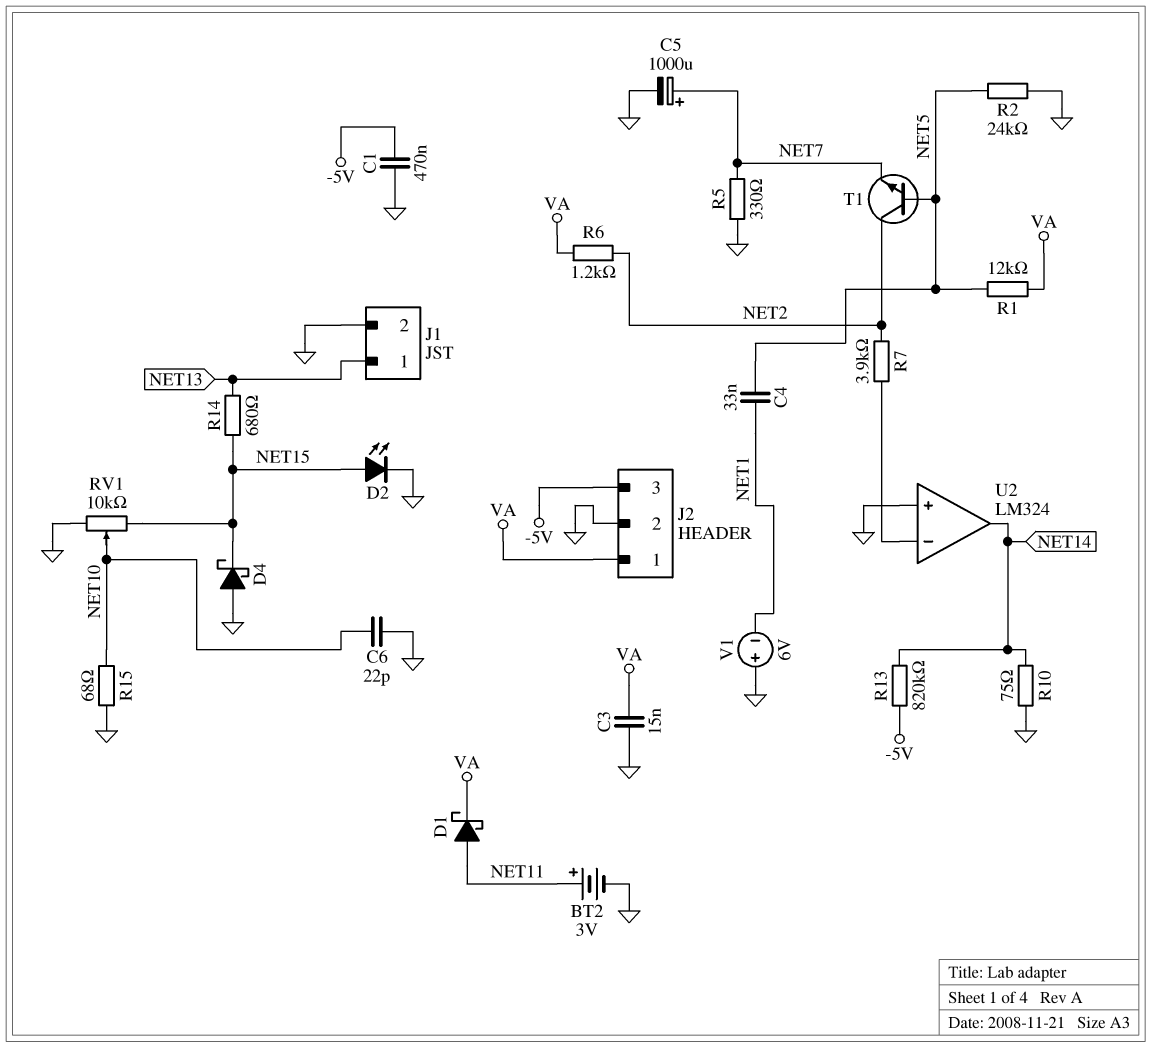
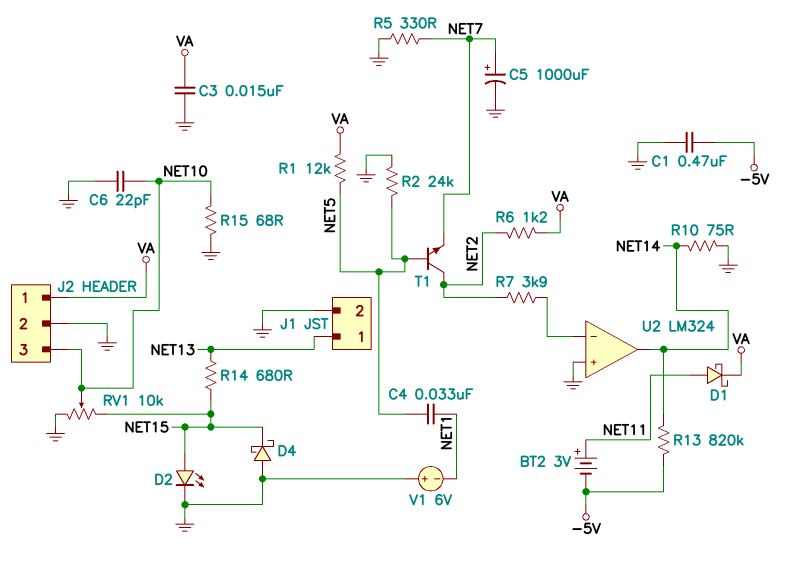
BT2: 3V (plus NET11, minus GND) -> 3V (plus NET11, minus -5V)
J2 pin 3: -5V -> NET10

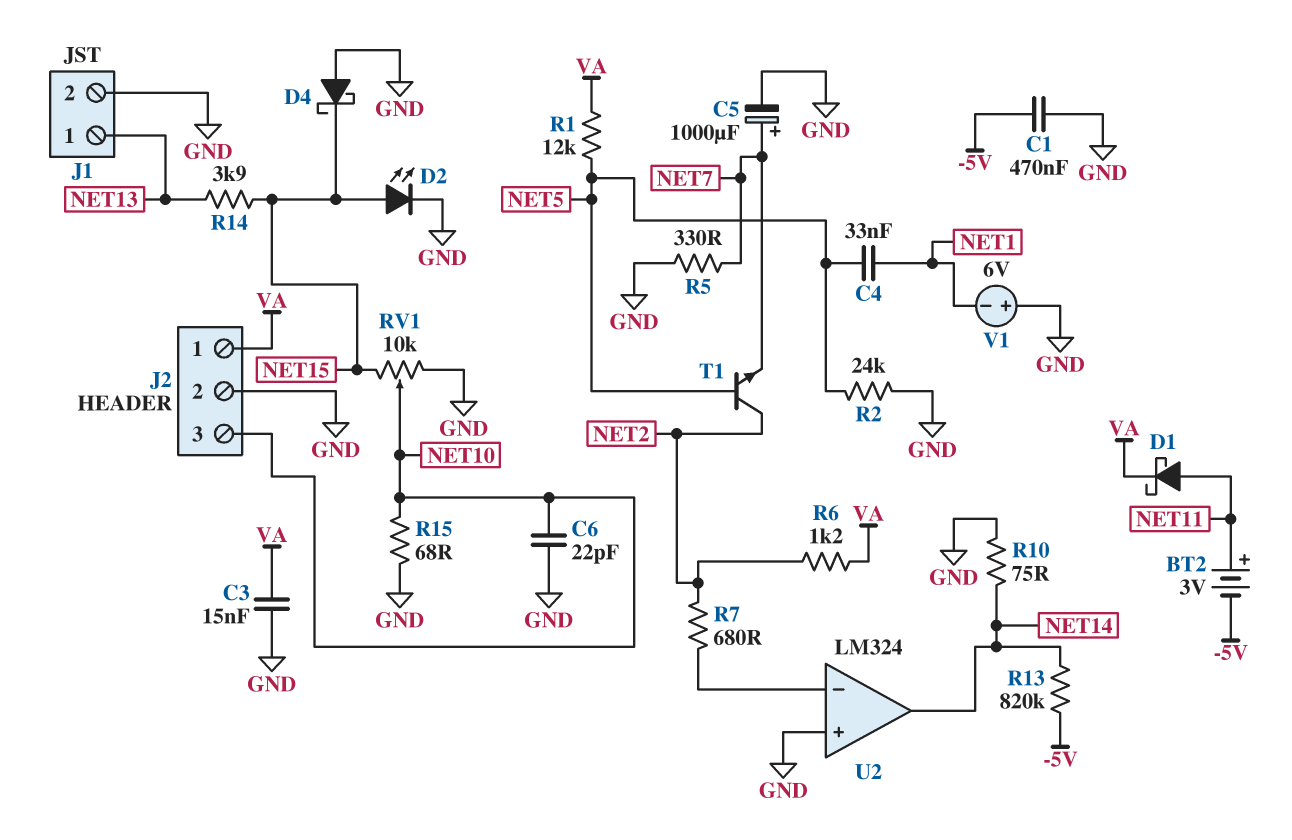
R7: 3.9k (NET2, U2/in-) -> 680 (NET2, U2/in-)
R14: 680 (NET13, NET15) -> 3.9k (NET13, NET15)

